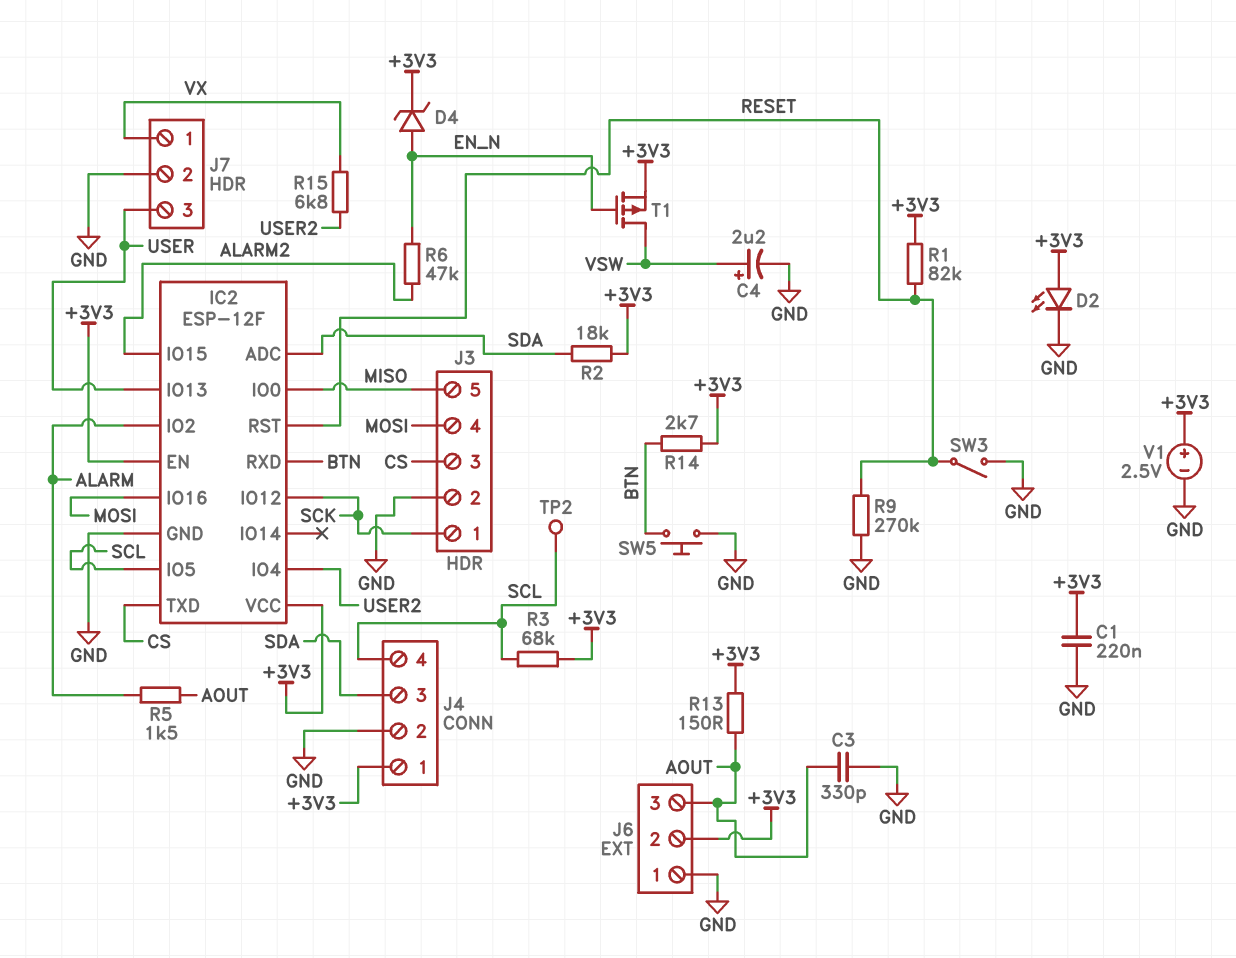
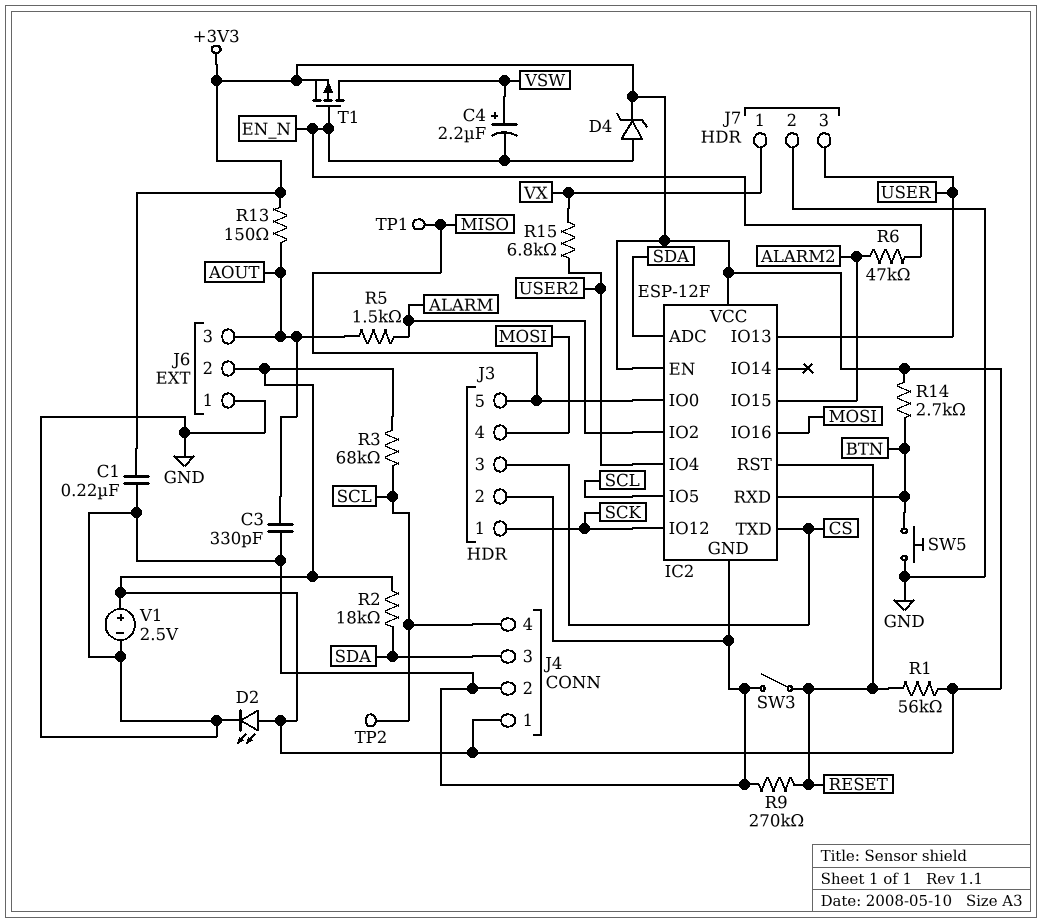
C4: 2.2uF (plus VSW, minus GND) -> 2.2uF (plus VSW, minus EN_N)
R1: 82k (+3V3, RESET) -> 56k (+3V3, RESET)
TP1: none -> test point (MISO)

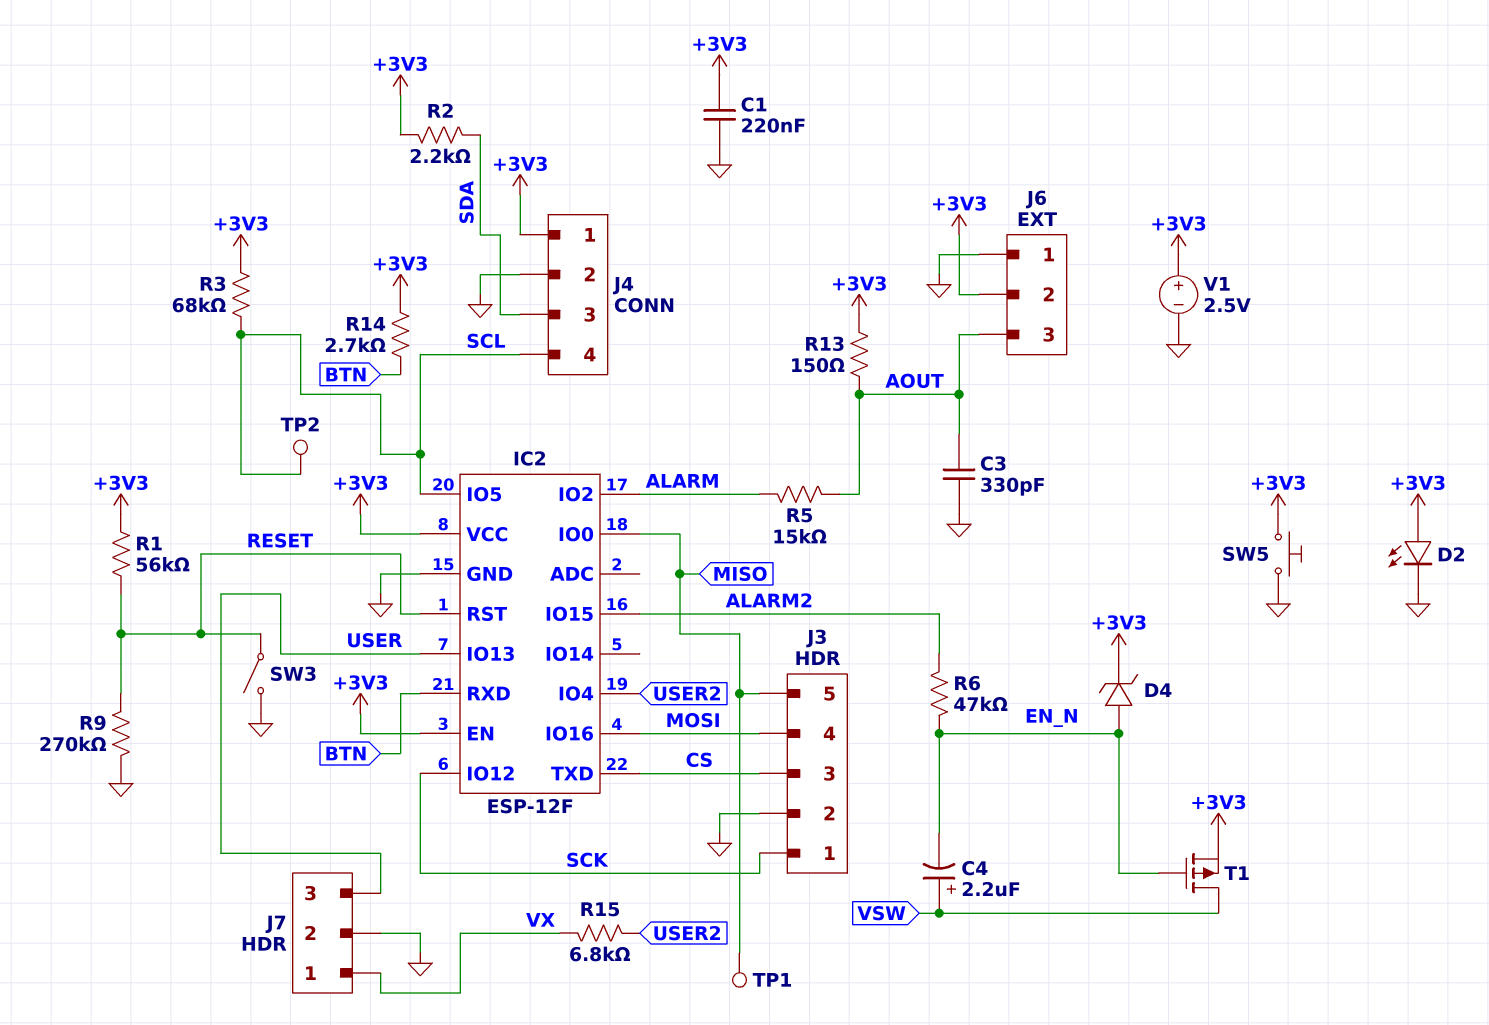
IC2 pin ADC: SDA -> none
R2: 18k (+3V3, SDA) -> 2.2k (+3V3, SDA)
R5: 1.5k (ALARM, AOUT) -> 15k (ALARM, AOUT)
SW5: button (BTN, GND) -> button (+3V3, GND)

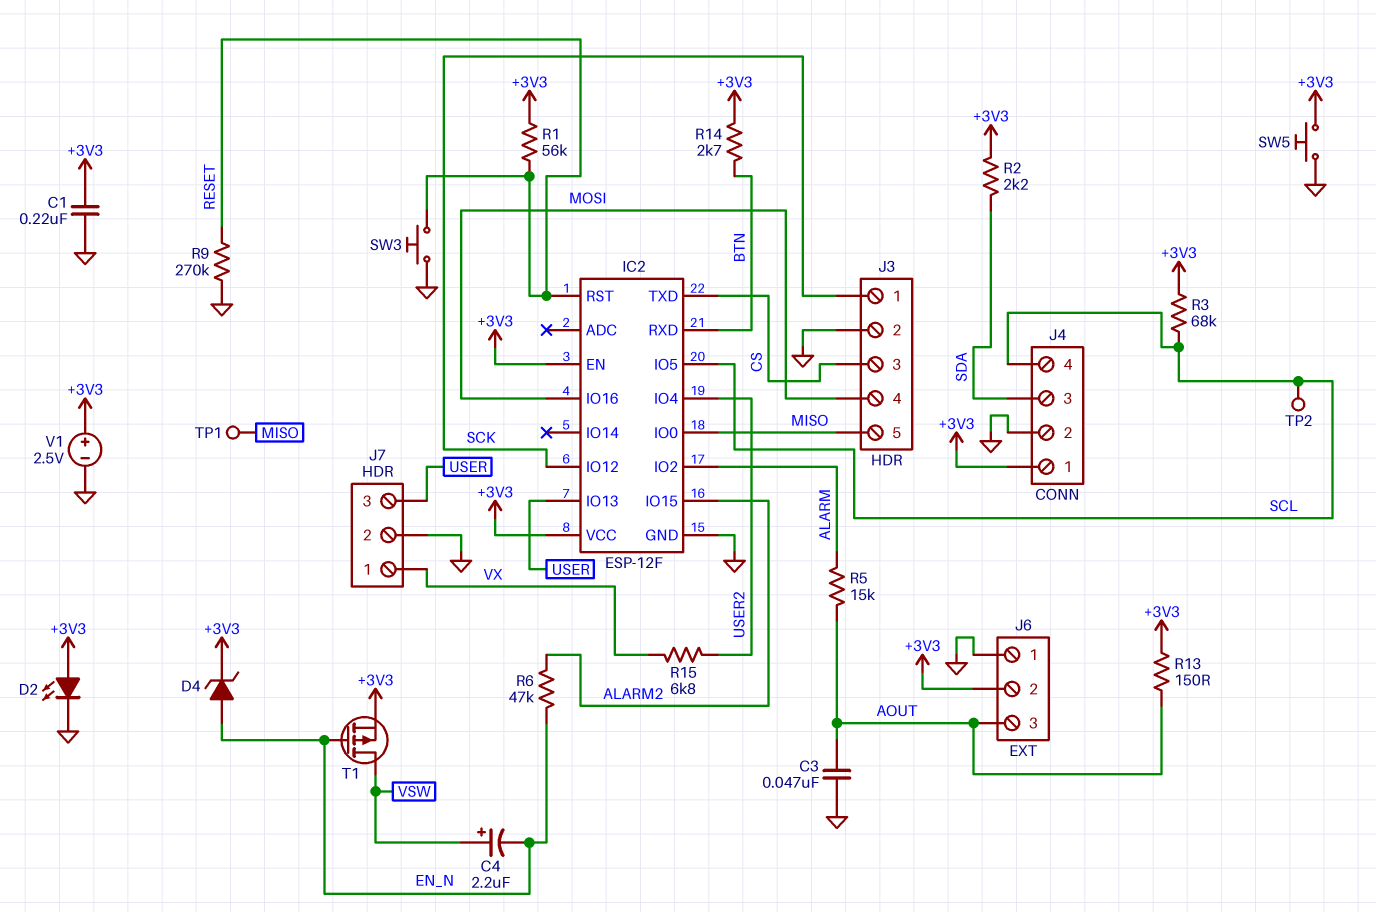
C3: 330pF (AOUT, GND) -> 47nF (AOUT, GND)
SW3: switch (GND, RESET) -> button (GND, RESET)

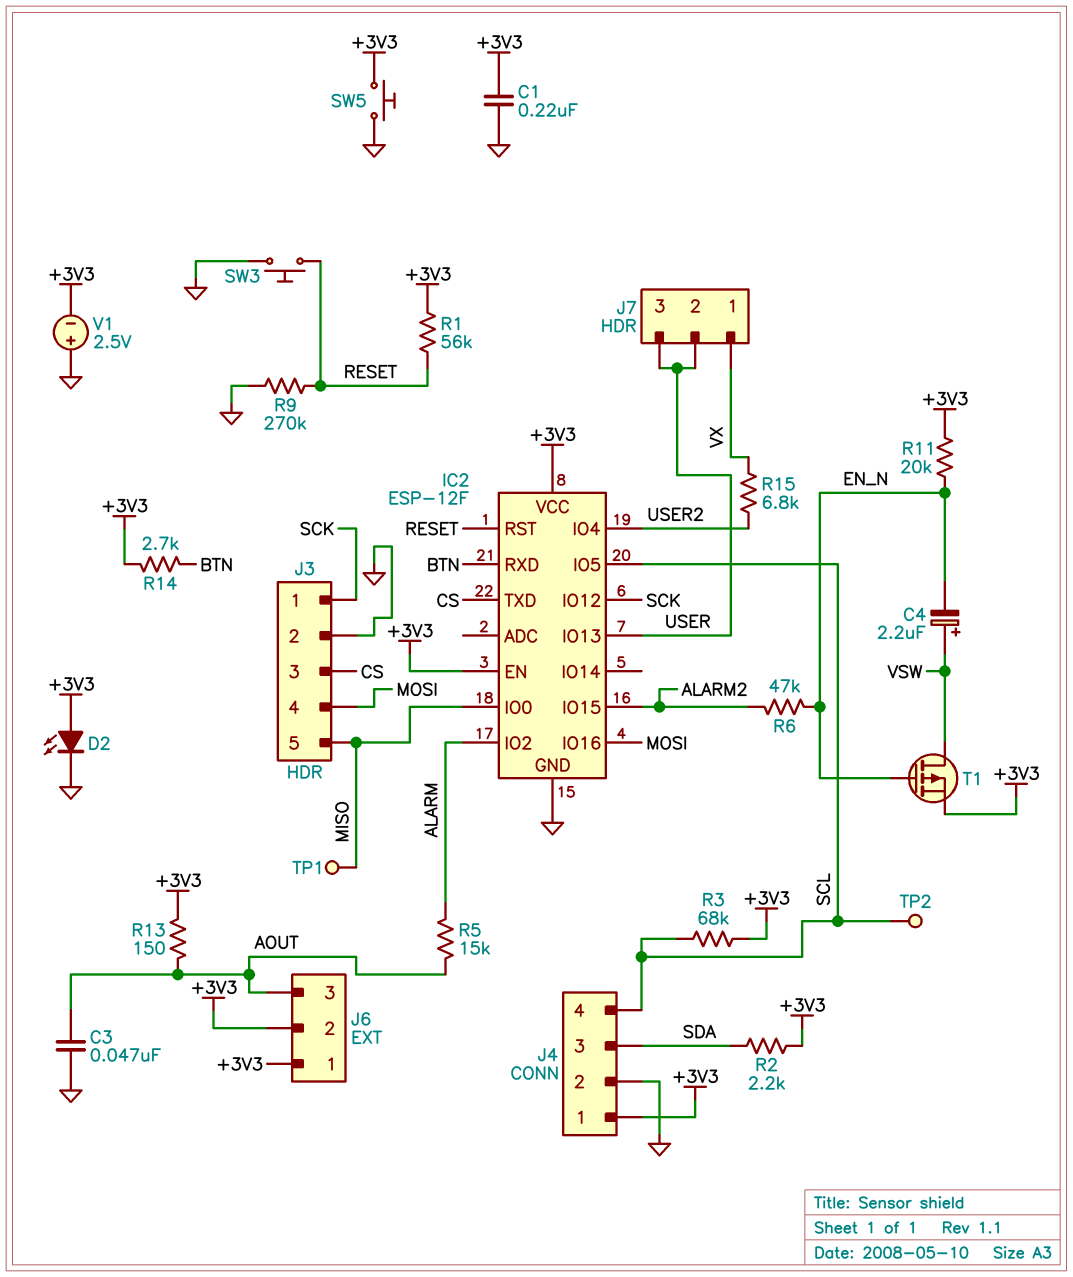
D4: zener (A EN_N, K +3V3) -> none
J6 pin 1: GND -> +3V3
J7 pin 2: GND -> USER
R11: none -> 20k (+3V3, EN_N)
V1: 2.5V (plus +3V3, minus GND) -> 2.5V (plus GND, minus +3V3)

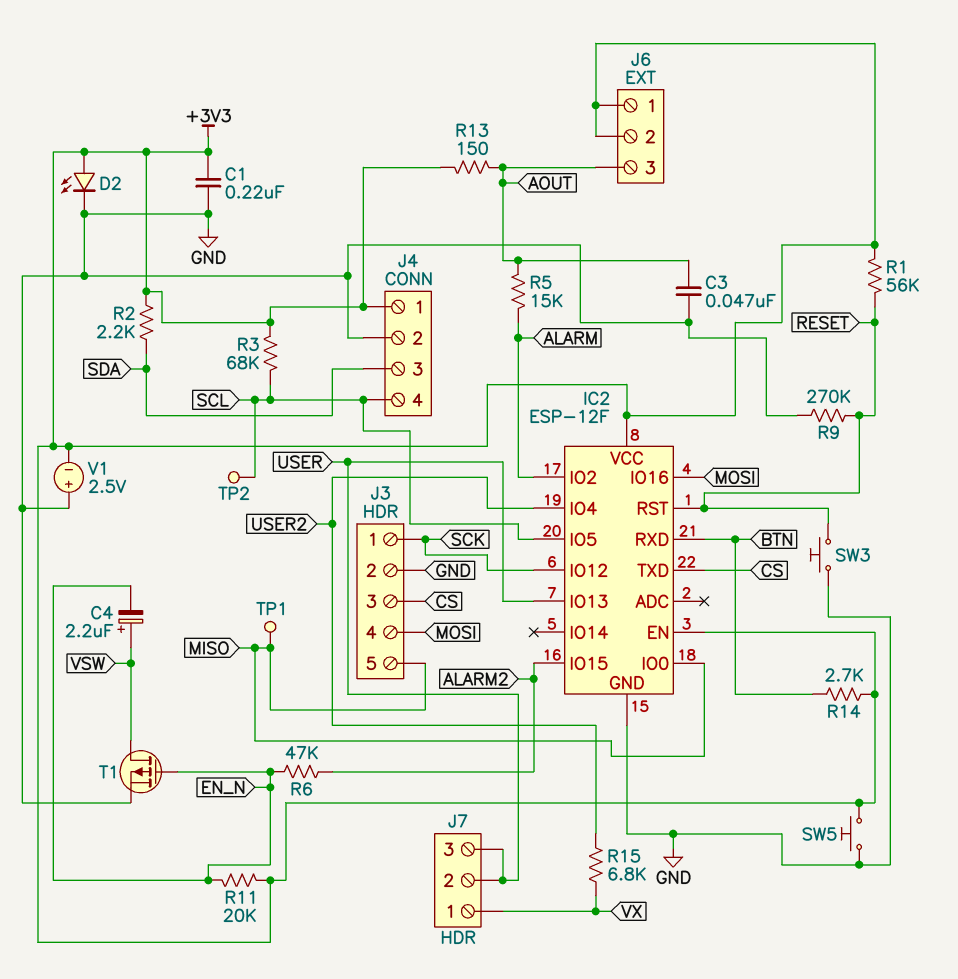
T1: PMOS (G EN_N, D VSW, S +3V3) -> PMOS (G EN_N, D VSW, S GND)

